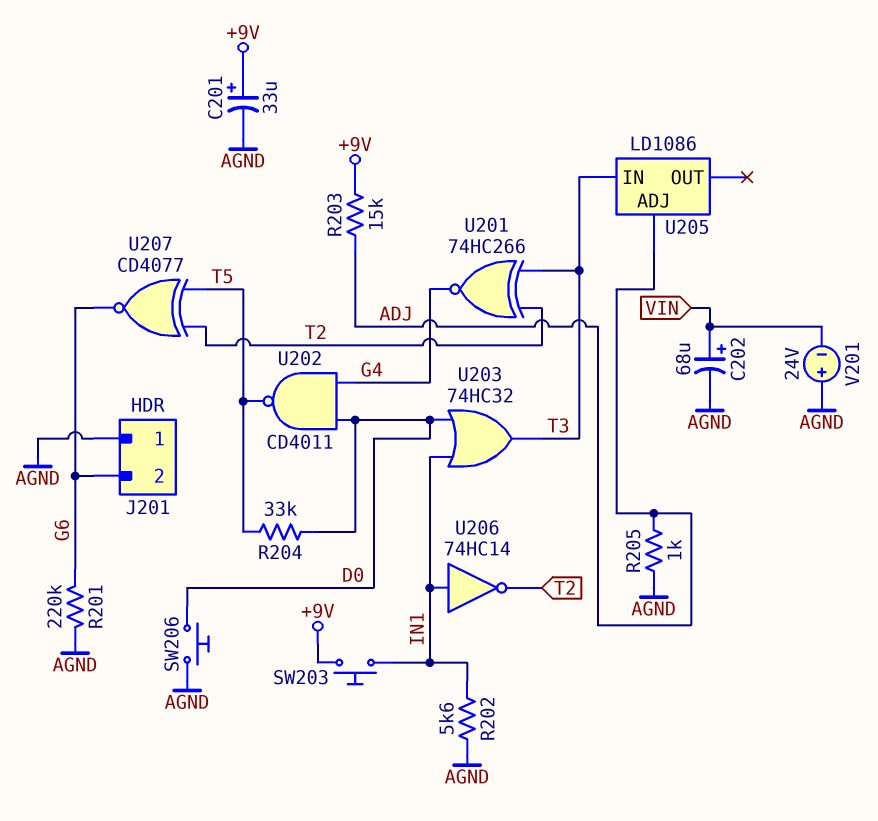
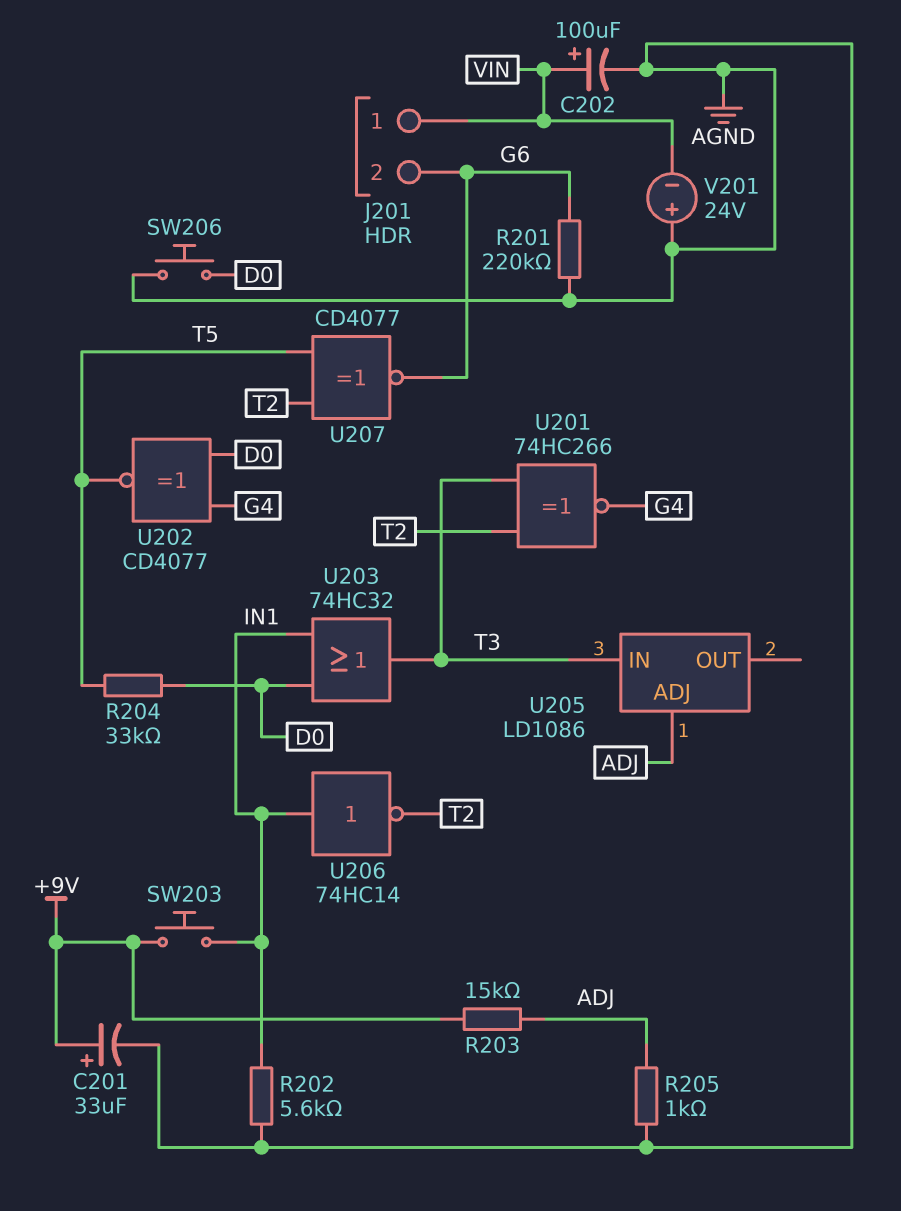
C202: 68uF (plus VIN, minus AGND) -> 100uF (plus VIN, minus AGND)
J201 pin 1: AGND -> VIN
U202: NAND CD4011 (in D0, in G4, out T5) -> XNOR CD4077 (in D0, in G4, out T5)

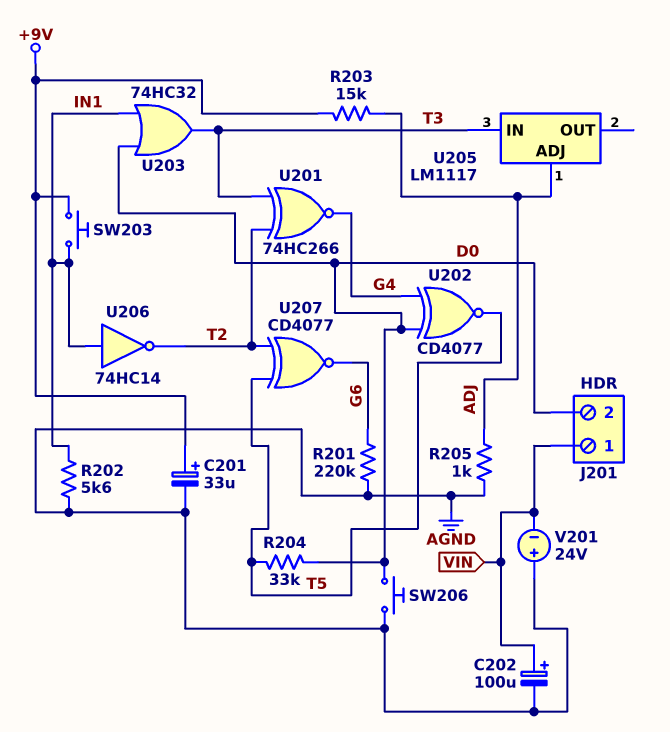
J201 pin 2: G6 -> D0
U205: LD1086 -> LM1117

